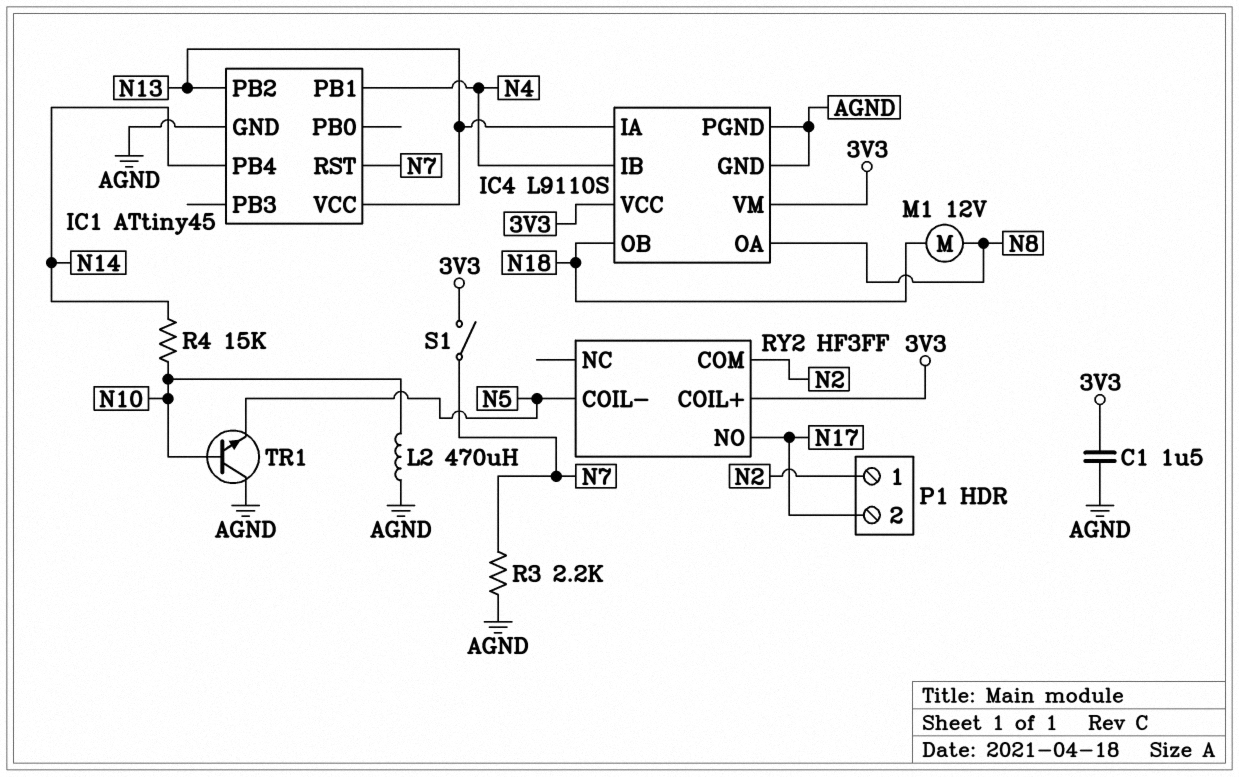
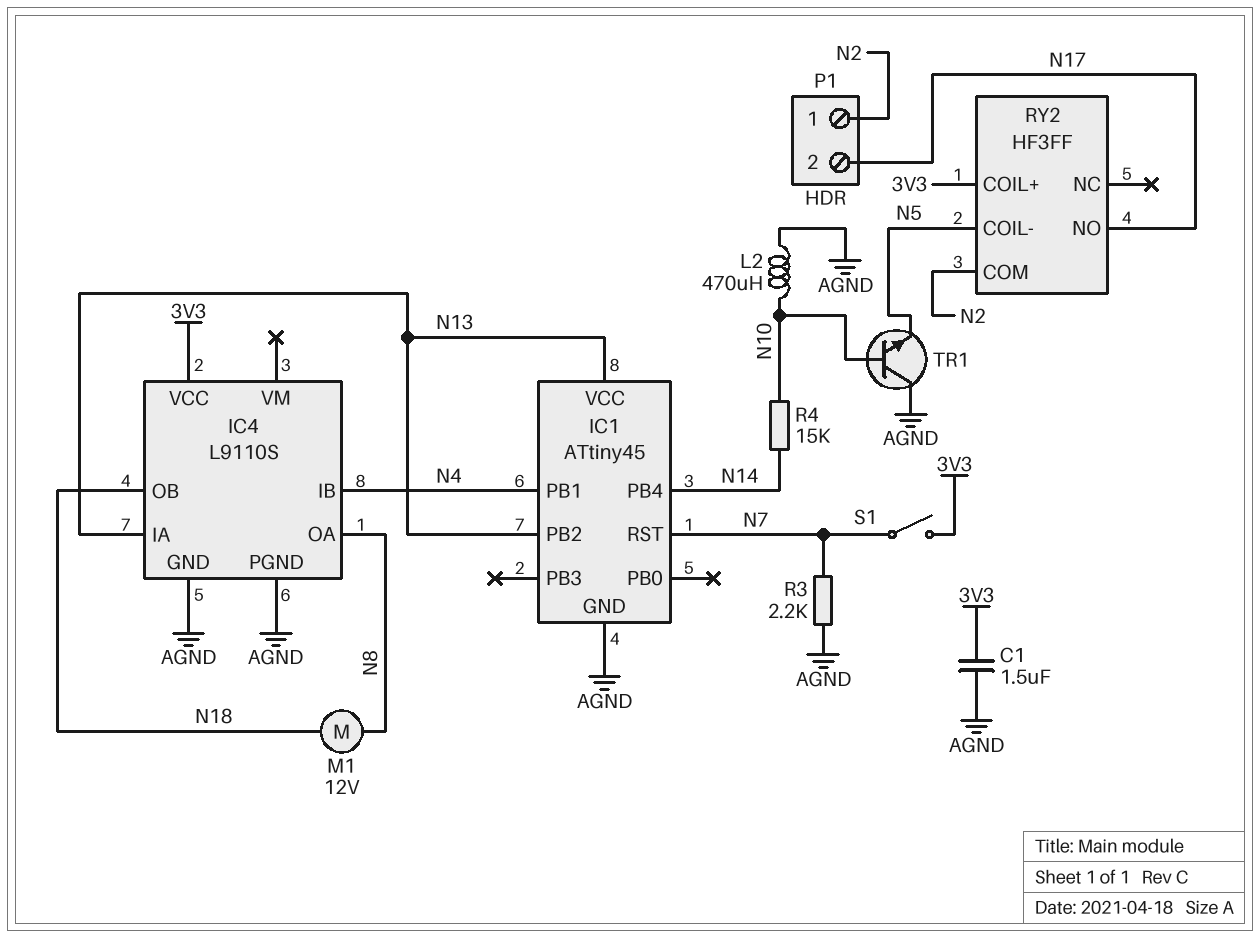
IC4 pin VM: 3V3 -> none

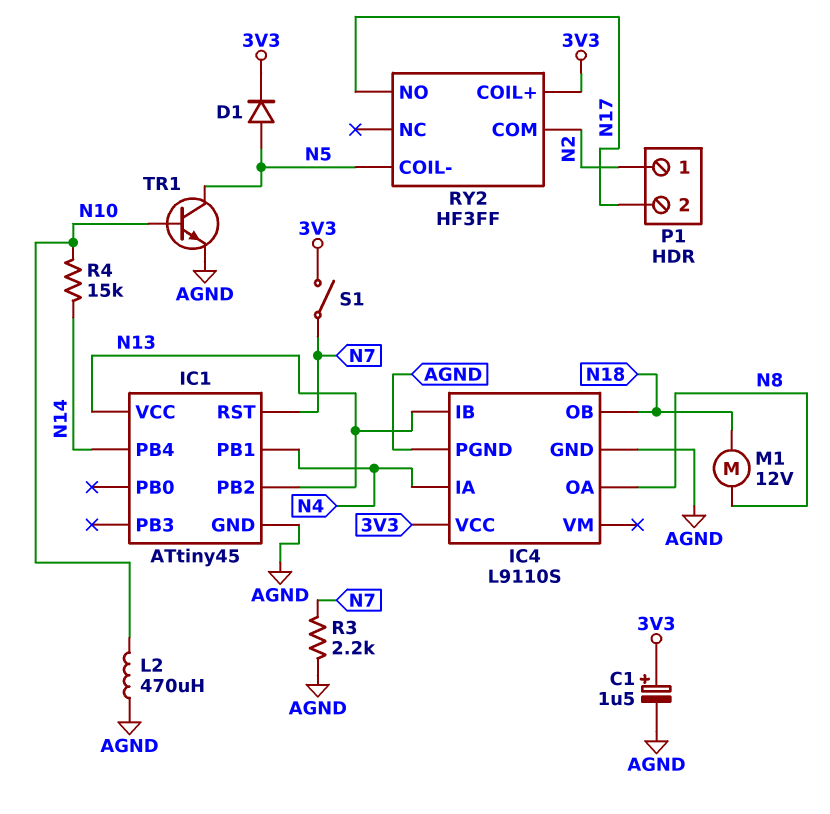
C1: 1.5uF (3V3, AGND) -> 1.5uF (plus 3V3, minus AGND)
D1: none -> diode (A N5, K 3V3)
IC4 pin IA: N13 -> N4
IC4 pin IB: N4 -> N13
TR1: NPN (B N10, C AGND, E N5) -> NPN (B N10, C N5, E AGND)

